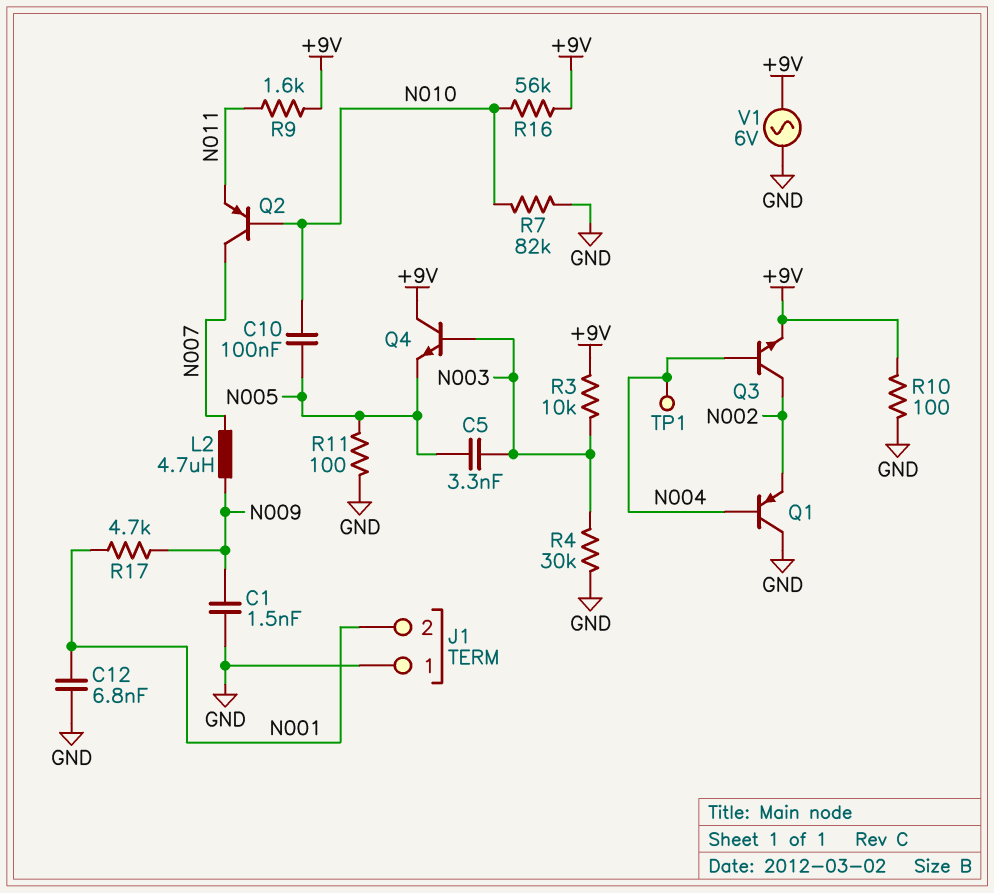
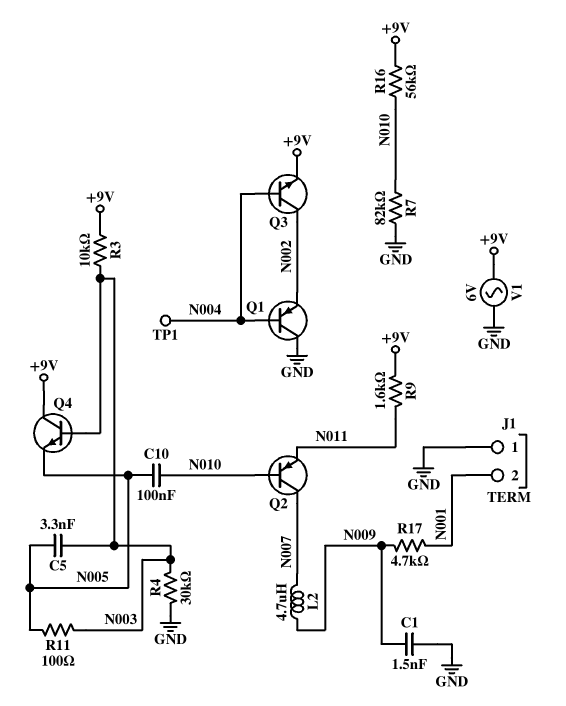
C12: 6.8nF (GND, N001) -> none
R10: 100 (+9V, GND) -> none
R11: 100 (GND, N005) -> 100 (N003, N005)

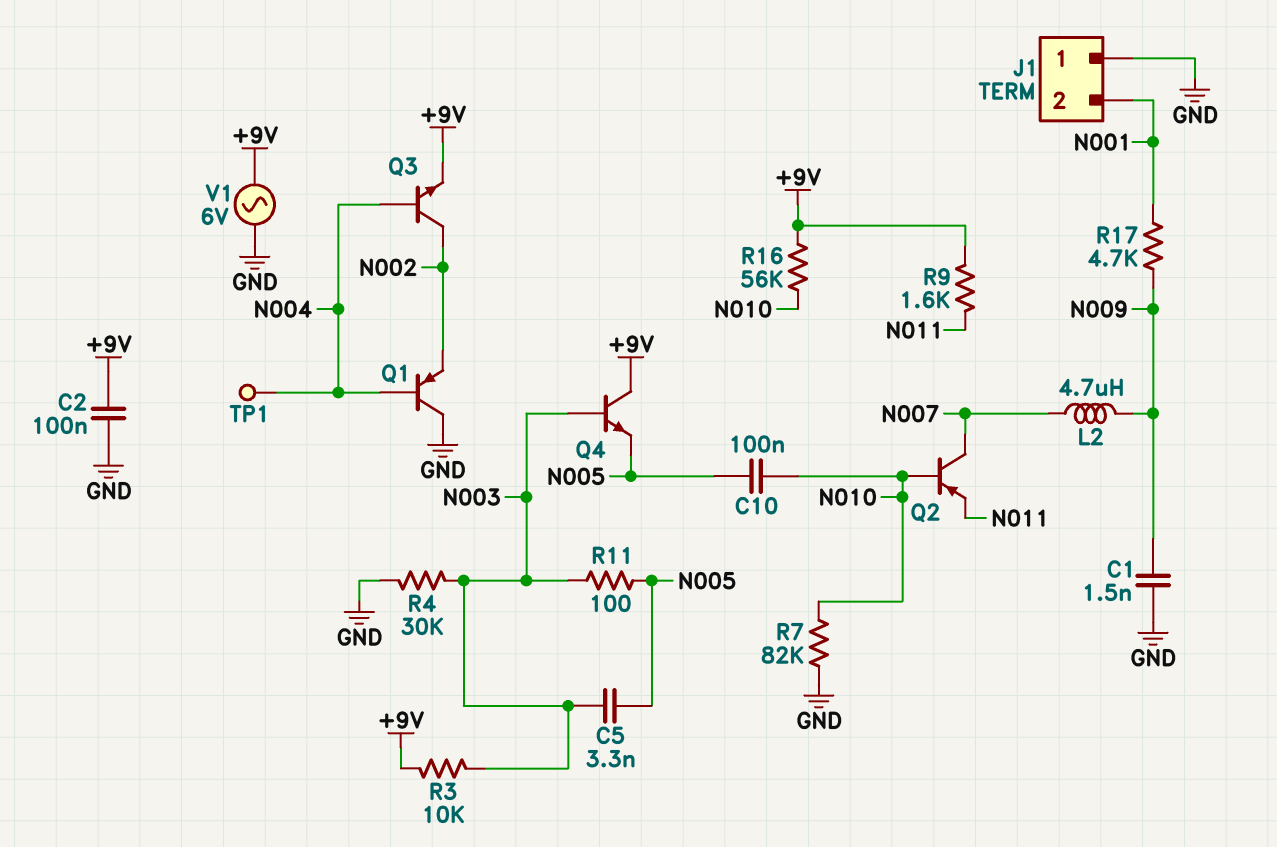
C2: none -> 100nF (+9V, GND)

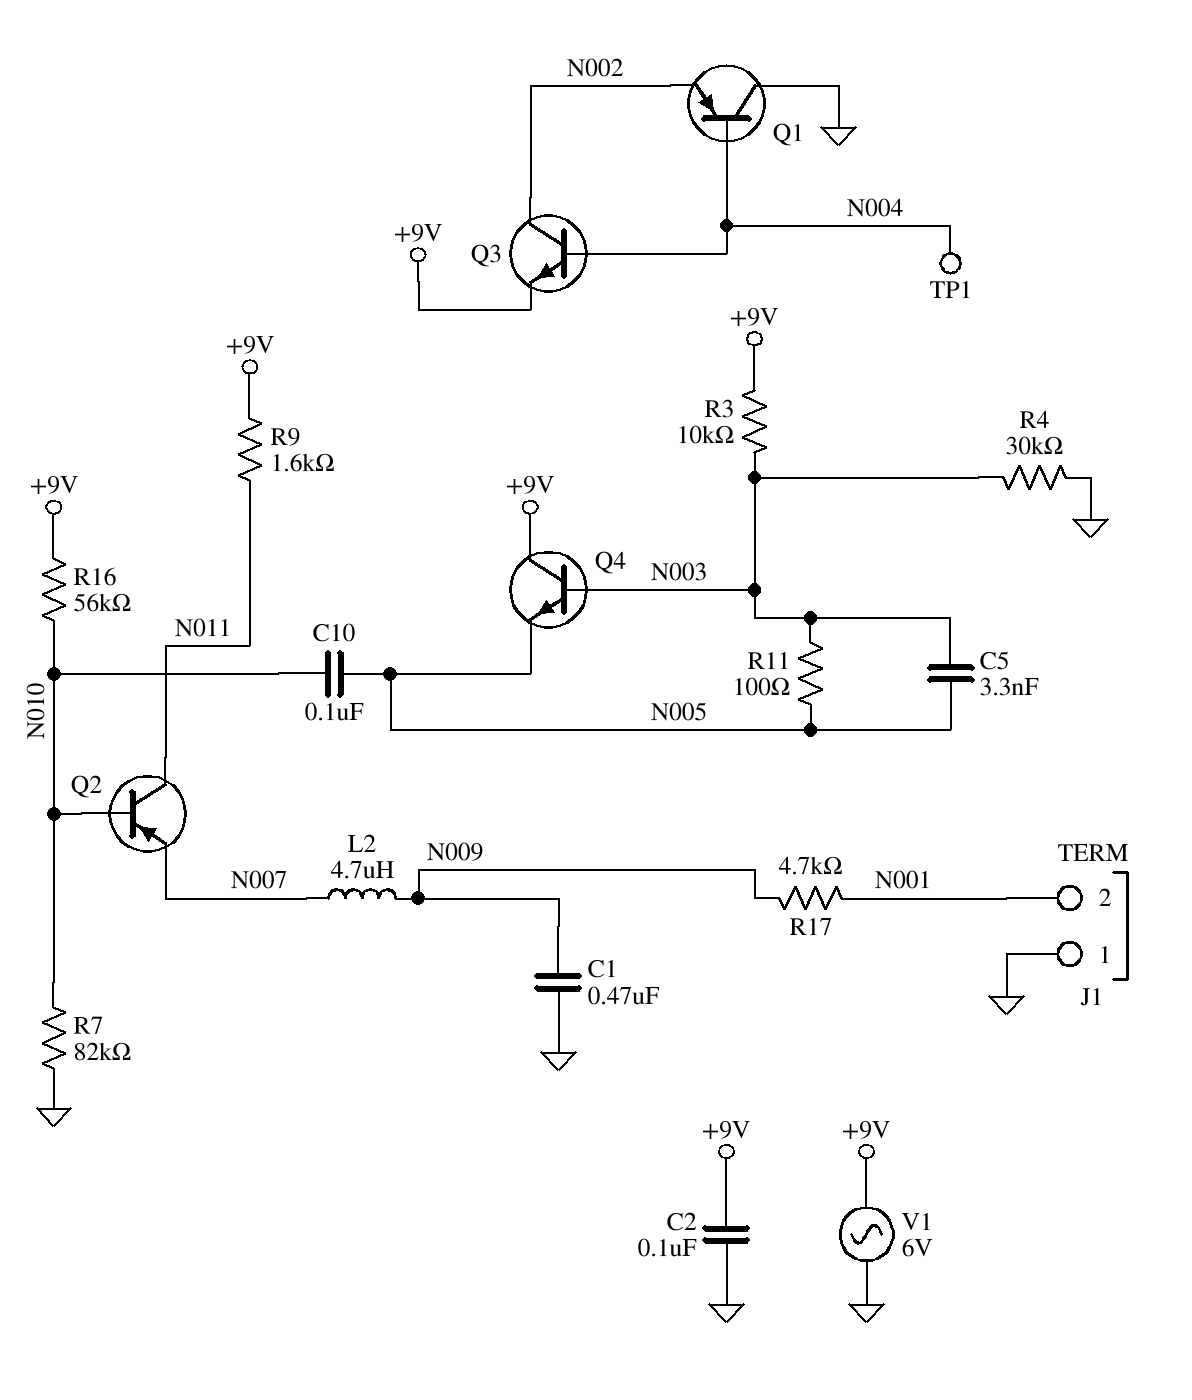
C1: 1.5nF (GND, N009) -> 470nF (GND, N009)
Q2: PNP (B N010, C N007, E N011) -> PNP (B N010, C N011, E N007)

